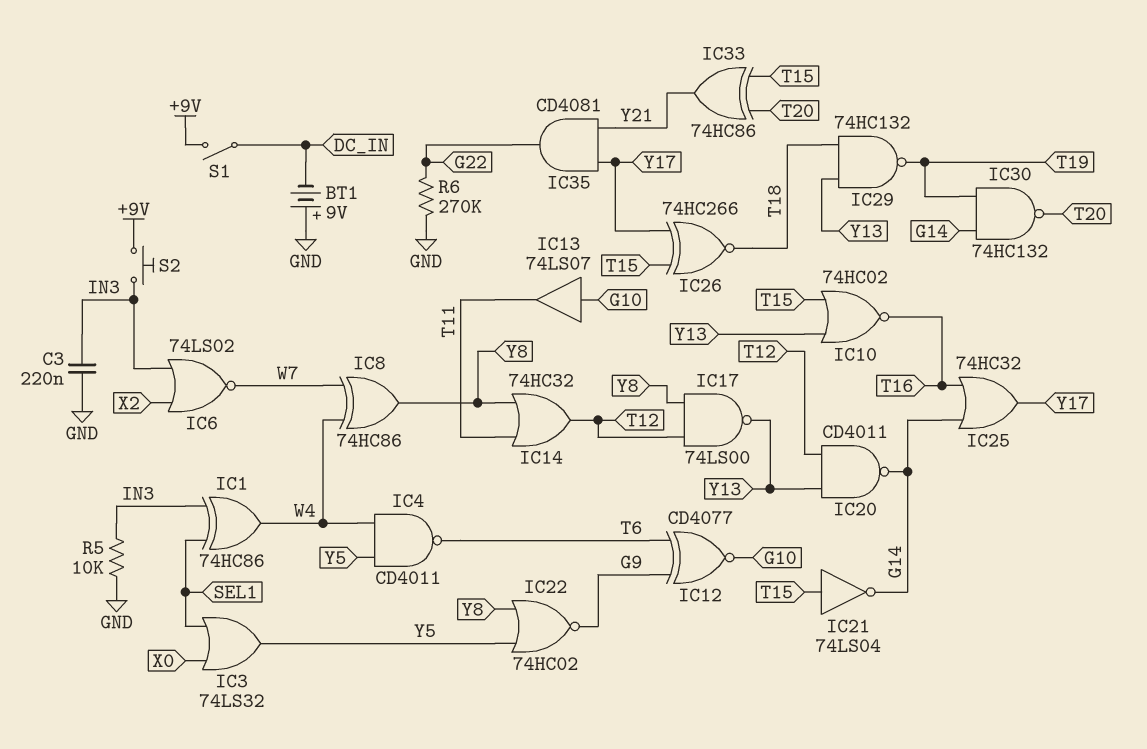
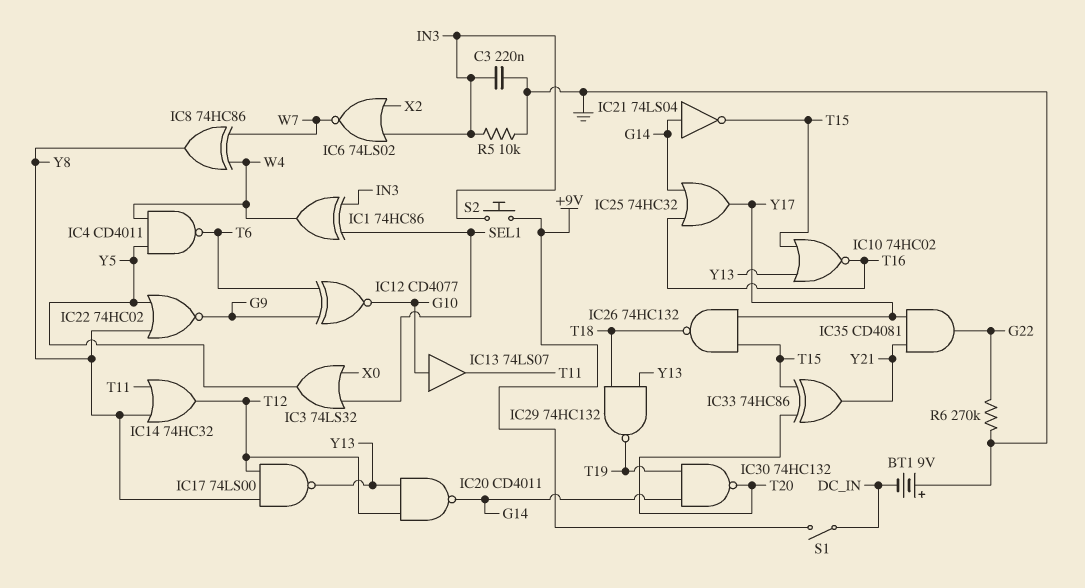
IC21: NOT 74LS04 (in T15, out G14) -> NOT 74LS04 (in G14, out T15)
IC26: XNOR 74HC266 (in T15, in Y17, out T18) -> NAND 74HC132 (in T15, in Y17, out T18)

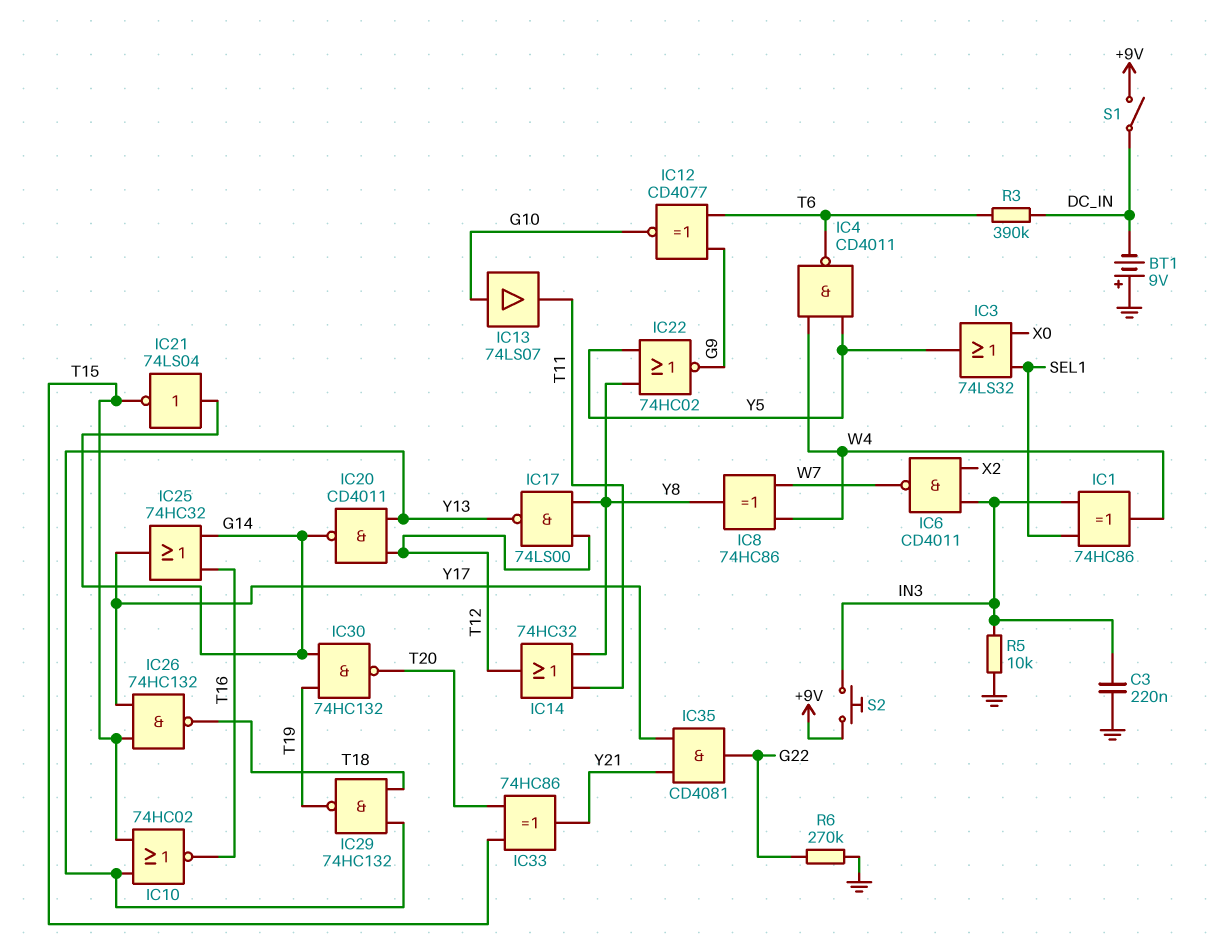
IC6: NOR 74LS02 (in IN3, in X2, out W7) -> NAND CD4011 (in IN3, in X2, out W7)
R3: none -> 390k (DC_IN, T6)

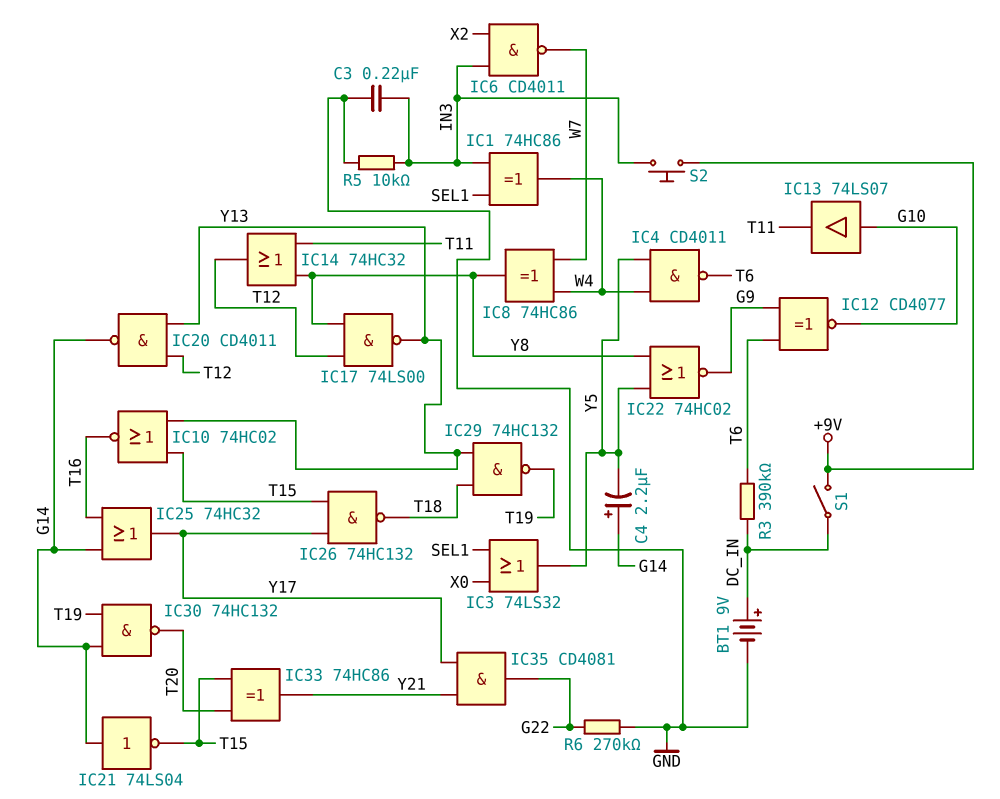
BT1: 9V (plus GND, minus DC_IN) -> 9V (plus DC_IN, minus GND)
C4: none -> 2.2uF (plus G14, minus Y5)

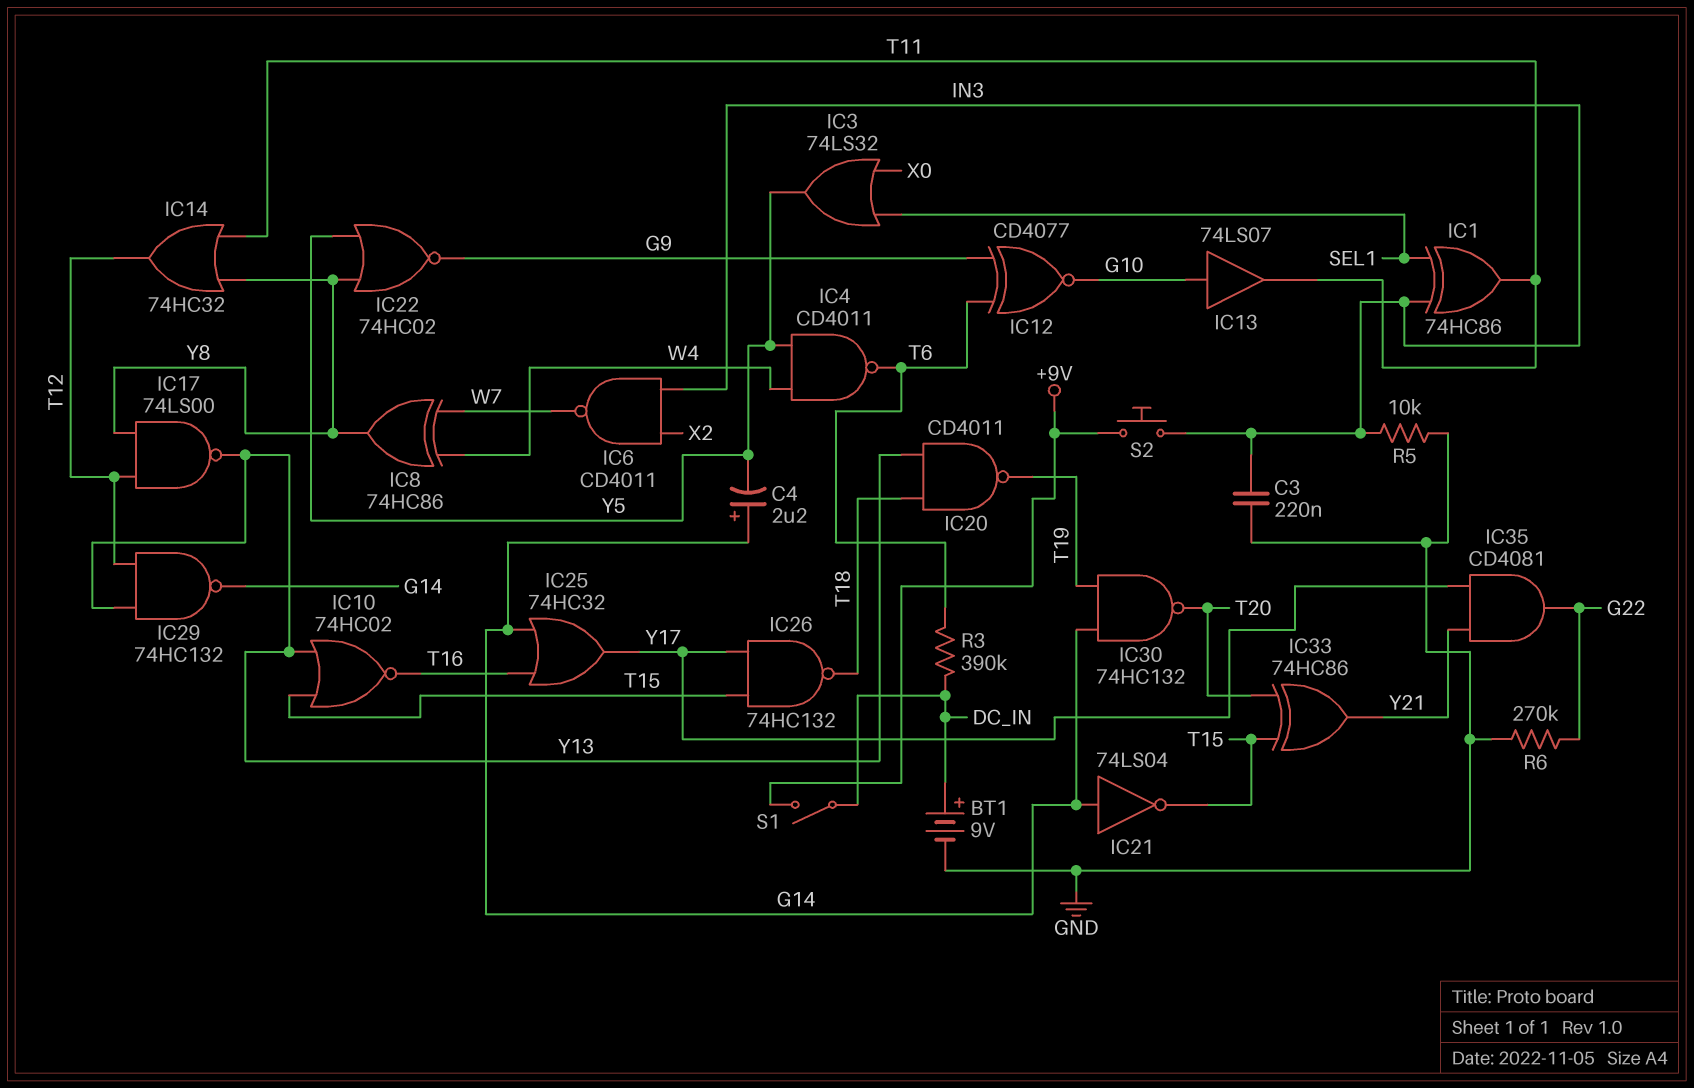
IC1: XOR 74HC86 (in IN3, in SEL1, out W4) -> XOR 74HC86 (in IN3, in SEL1, out T11)
IC20: NAND CD4011 (in T12, in Y13, out G14) -> NAND CD4011 (in T18, in Y13, out T19)
IC29: NAND 74HC132 (in T18, in Y13, out T19) -> NAND 74HC132 (in T12, in Y13, out G14)

